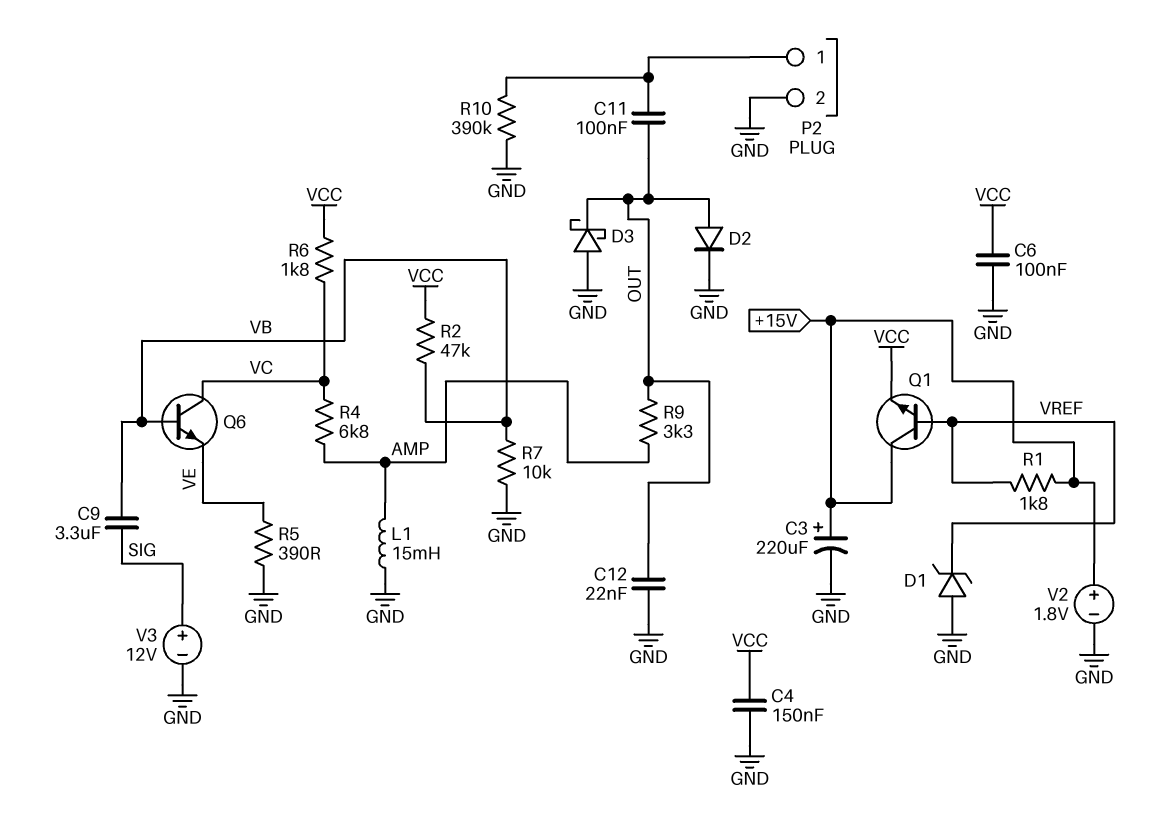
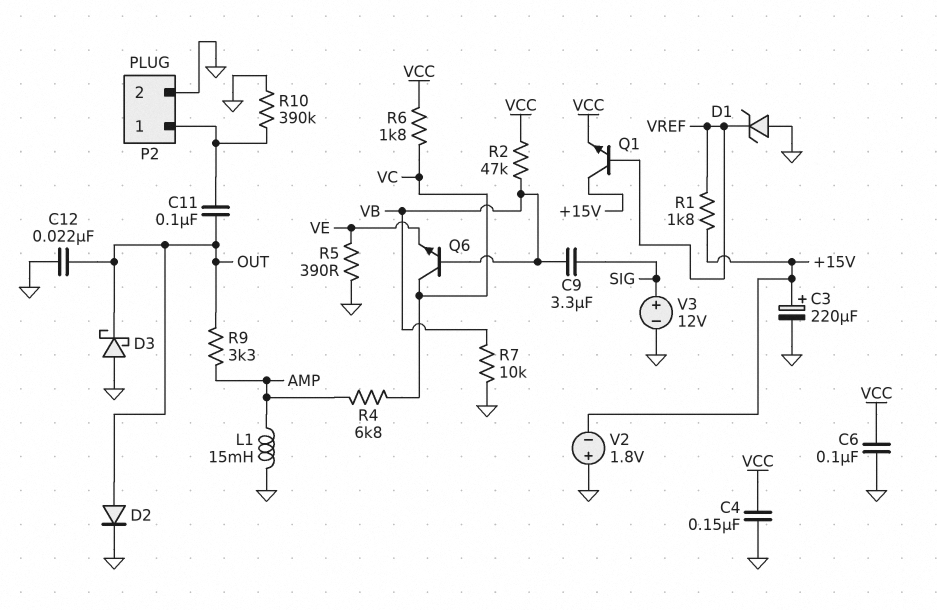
V2: 1.8V (plus +15V, minus GND) -> 1.8V (plus GND, minus +15V)

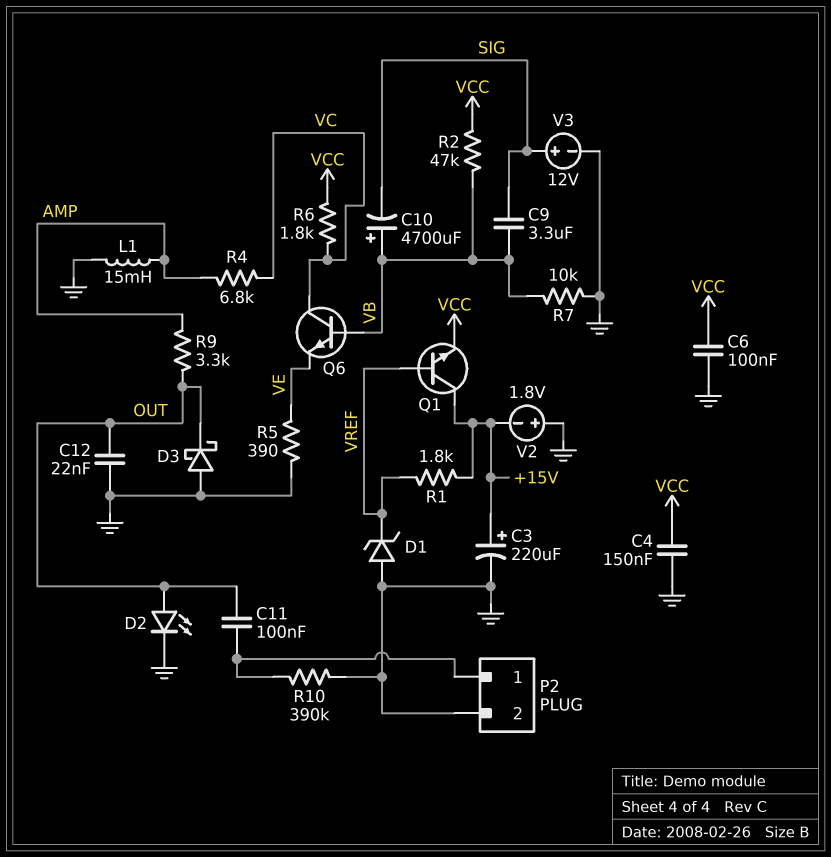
C10: none -> 4700uF (plus VB, minus SIG)
D2: diode (A OUT, K GND) -> LED (A OUT, K GND)

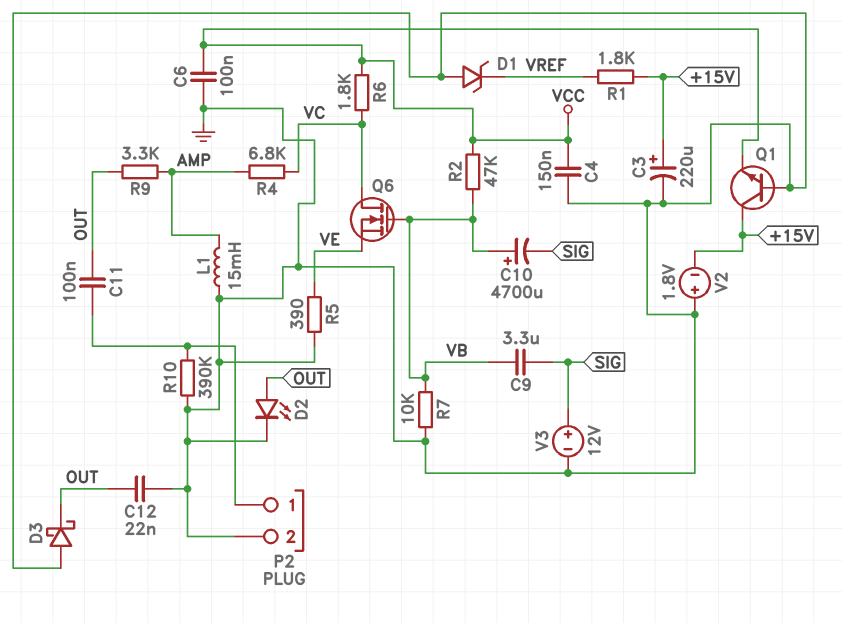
Q1: NPN (B VREF, C +15V, E VCC) -> NPN (B GND, C +15V, E VCC)
Q6: NPN (B VB, C VC, E VE) -> NMOS (G VB, D VC, S VE)

